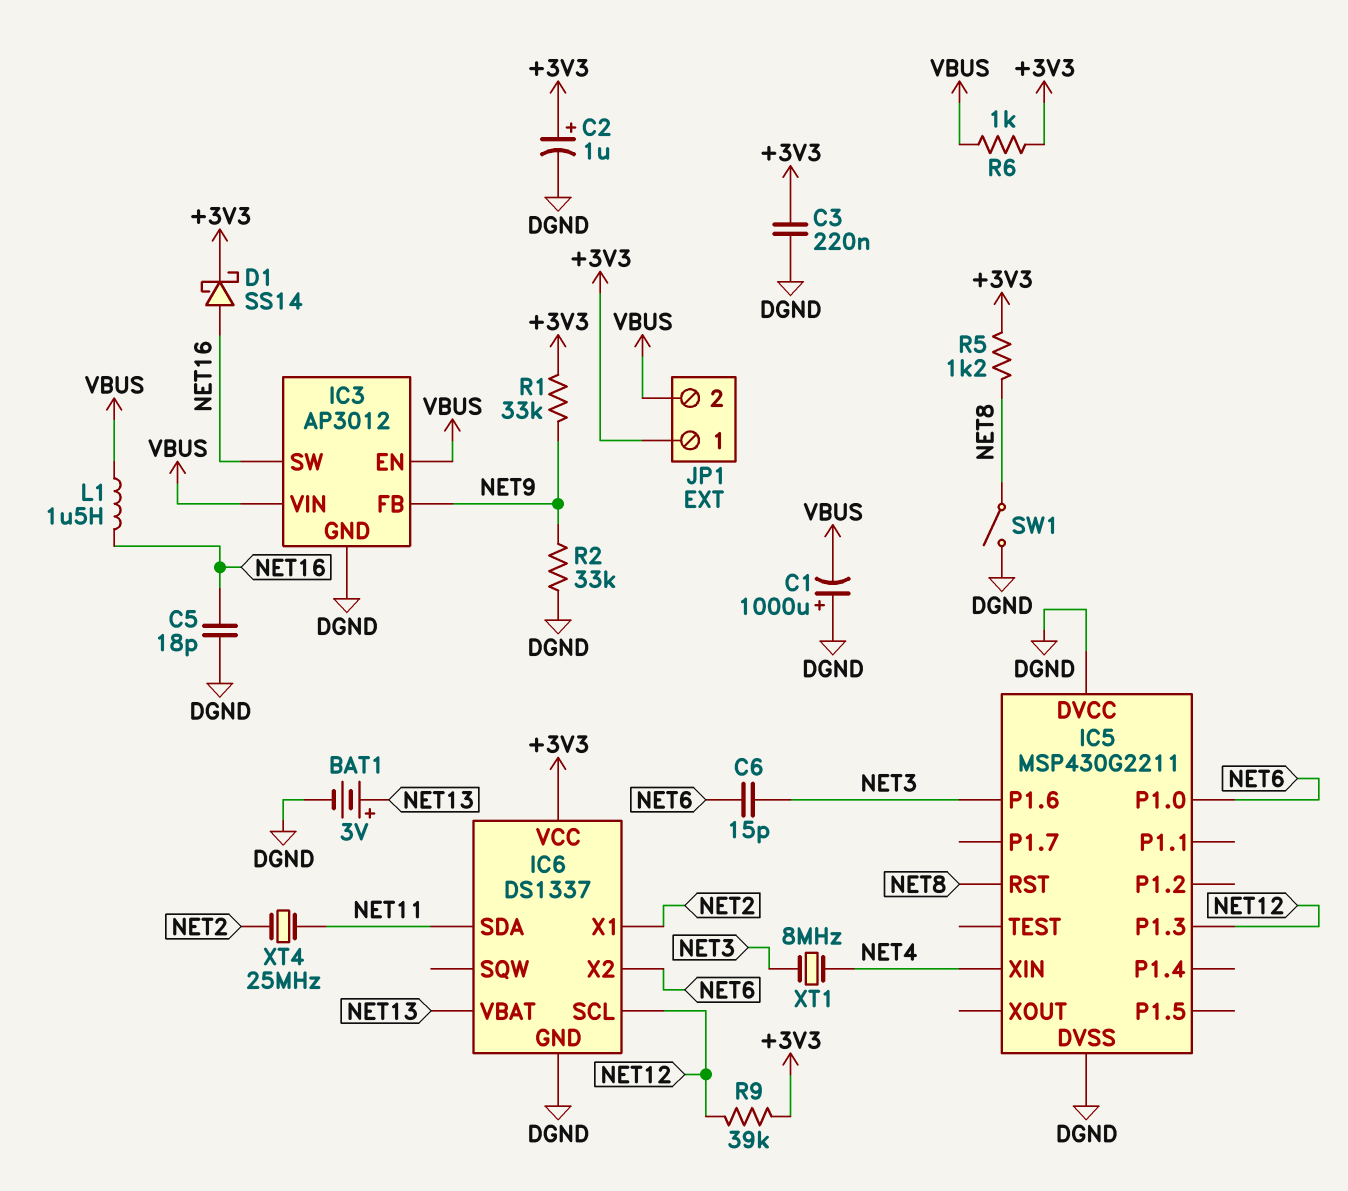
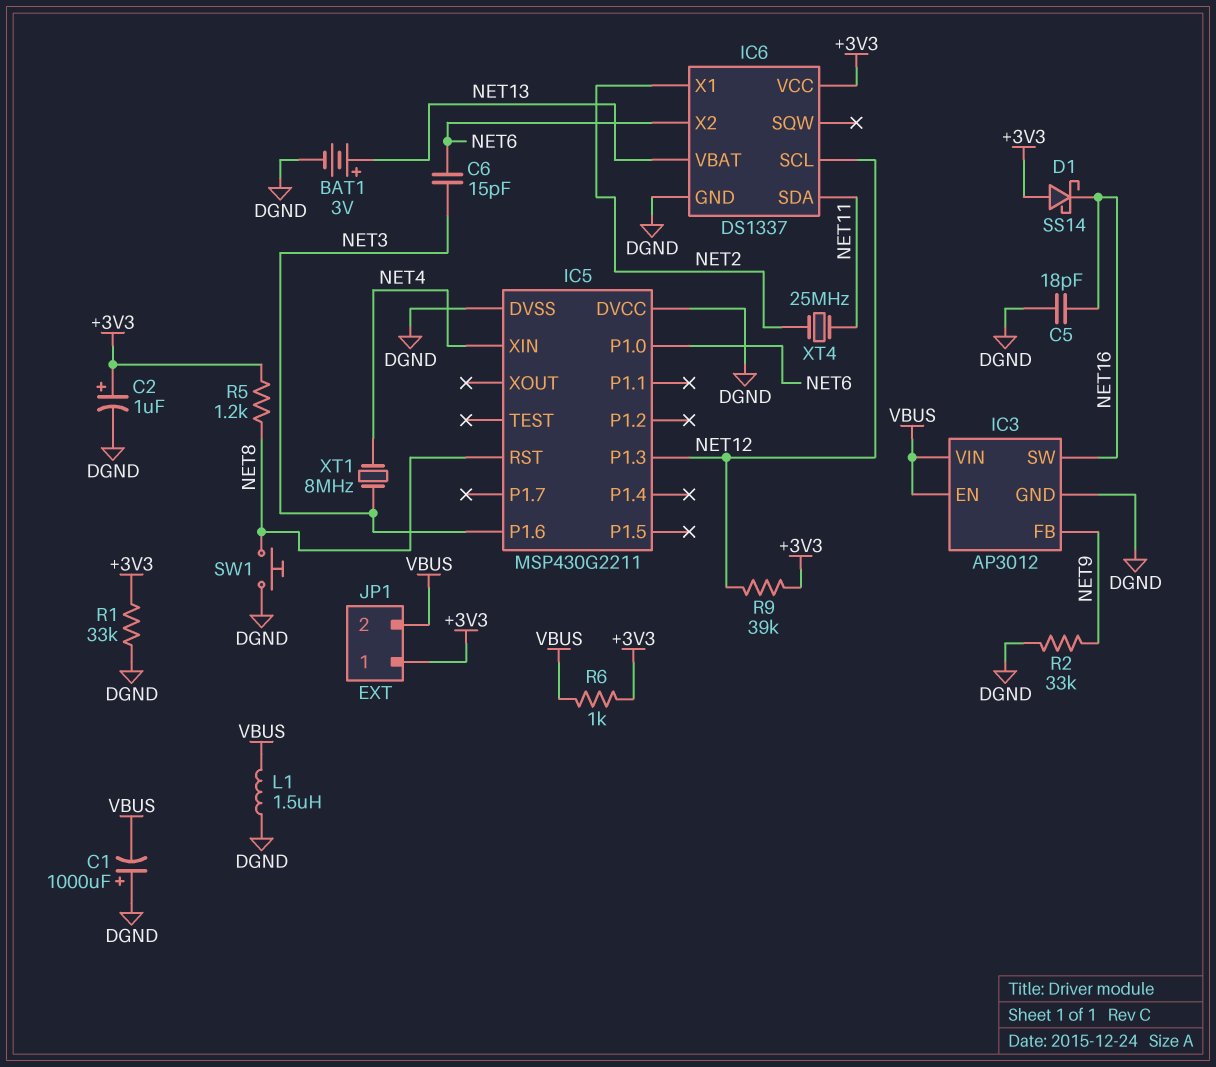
C3: 220nF (+3V3, DGND) -> none
D1: schottky SS14 (A NET16, K +3V3) -> schottky SS14 (A +3V3, K NET16)
L1: 1.5uH (NET16, VBUS) -> 1.5uH (DGND, VBUS)
R1: 33k (+3V3, NET9) -> 33k (+3V3, DGND)
SW1: switch (DGND, NET8) -> button (DGND, NET8)

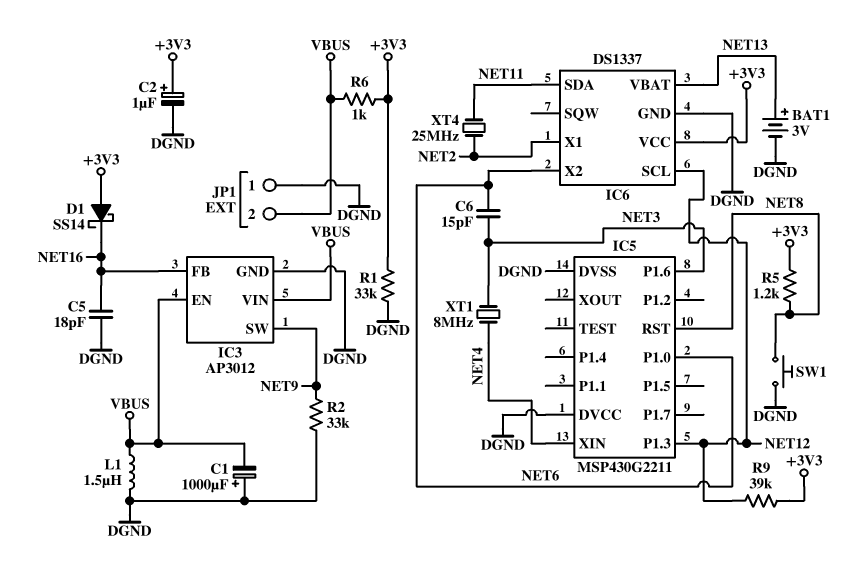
IC3 pin FB: NET9 -> NET16
IC3 pin SW: NET16 -> NET9
JP1 pin 1: +3V3 -> DGND

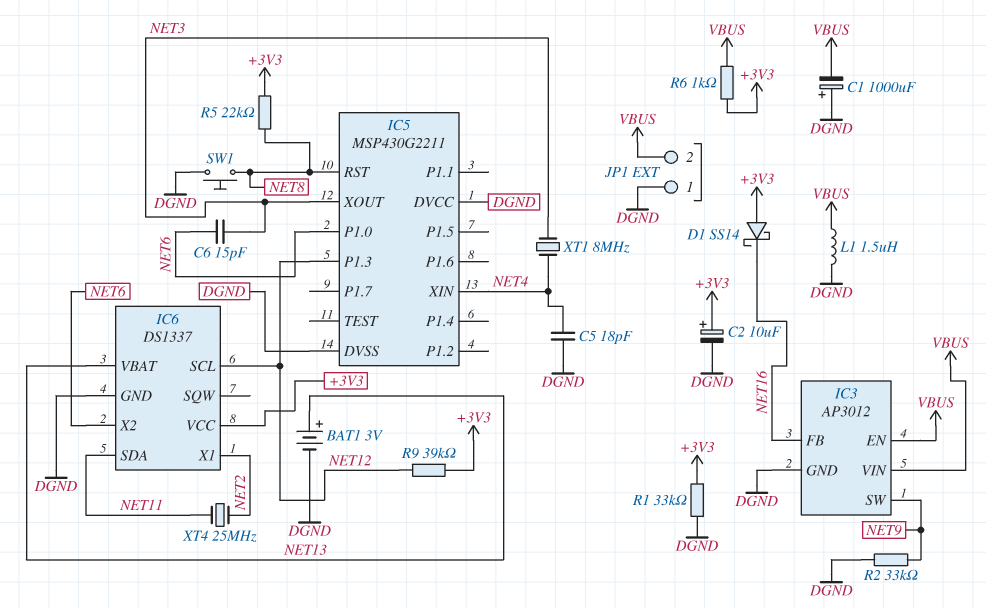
C2: 1uF (plus +3V3, minus DGND) -> 10uF (plus +3V3, minus DGND)
C5: 18pF (DGND, NET16) -> 18pF (DGND, NET4)
IC5 pin P1.6: NET3 -> none
IC5 pin XOUT: none -> NET3
R5: 1.2k (+3V3, NET8) -> 22k (+3V3, NET8)

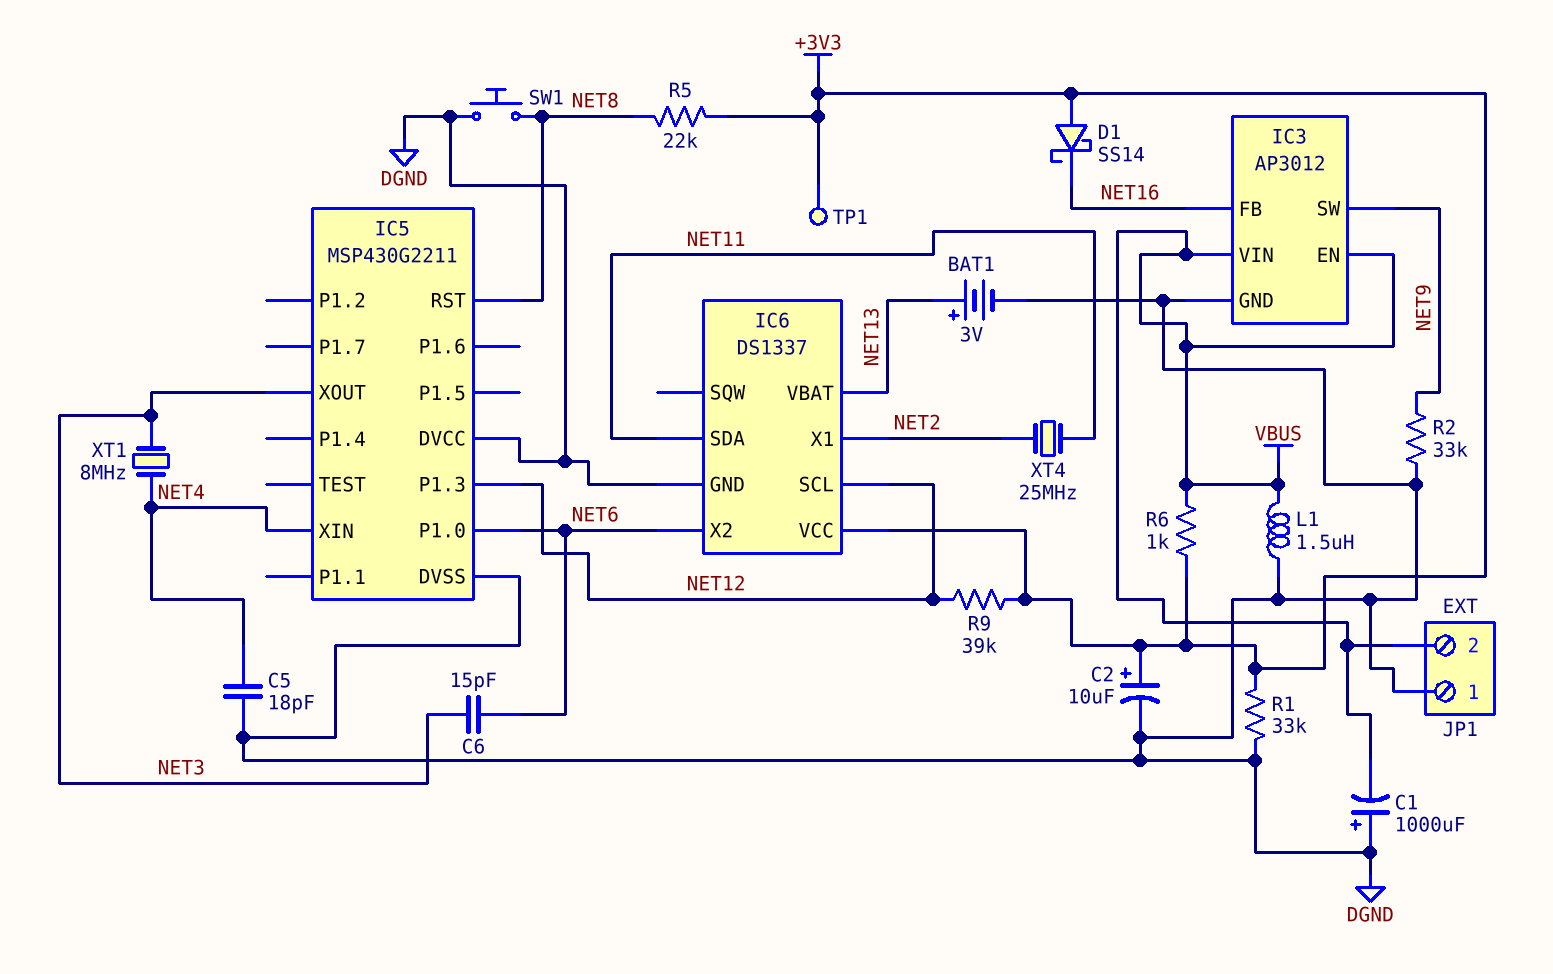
TP1: none -> test point (+3V3)

